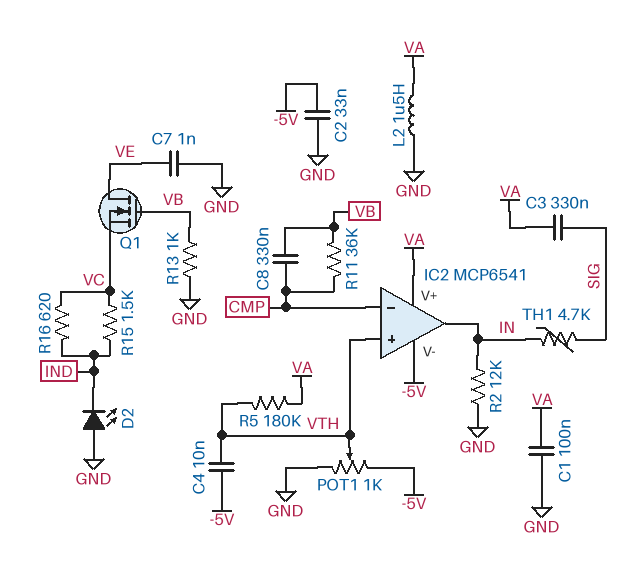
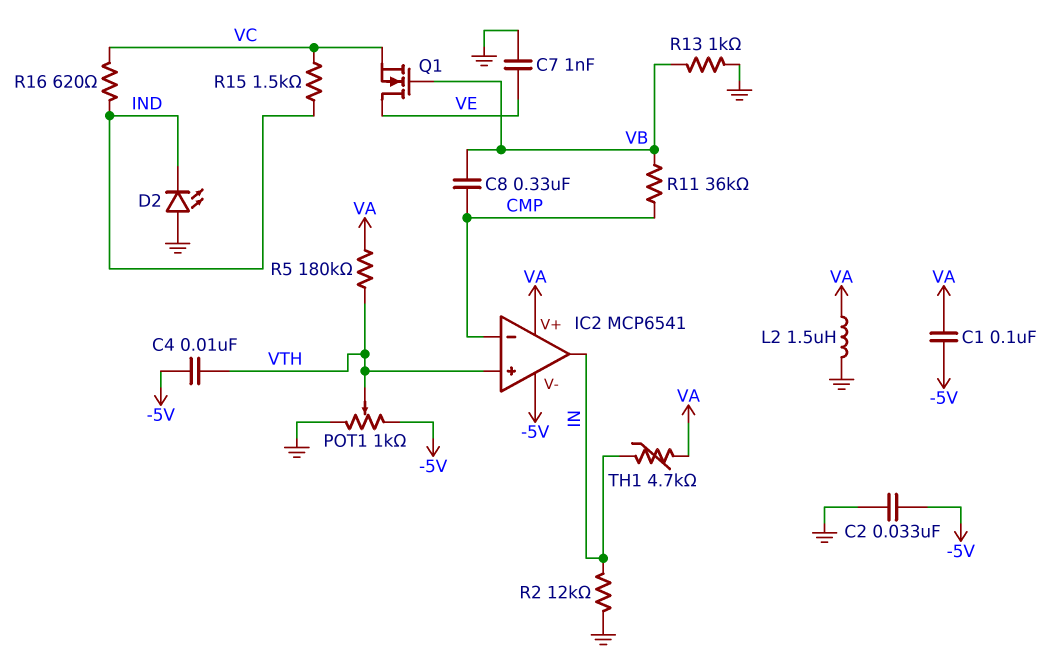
C1: 100nF (GND, VA) -> 100nF (-5V, VA)
C3: 330nF (SIG, VA) -> none
TH1: 4.7k (IN, SIG) -> 4.7k (IN, VA)

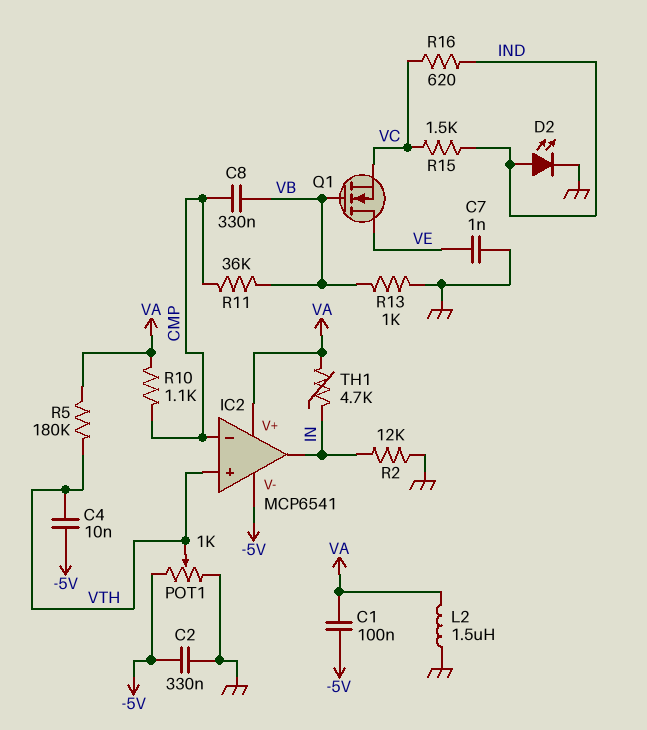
C2: 33nF (-5V, GND) -> 330nF (-5V, GND)
D2: LED (A GND, K IND) -> LED (A IND, K GND)
R10: none -> 1.1k (CMP, VA)

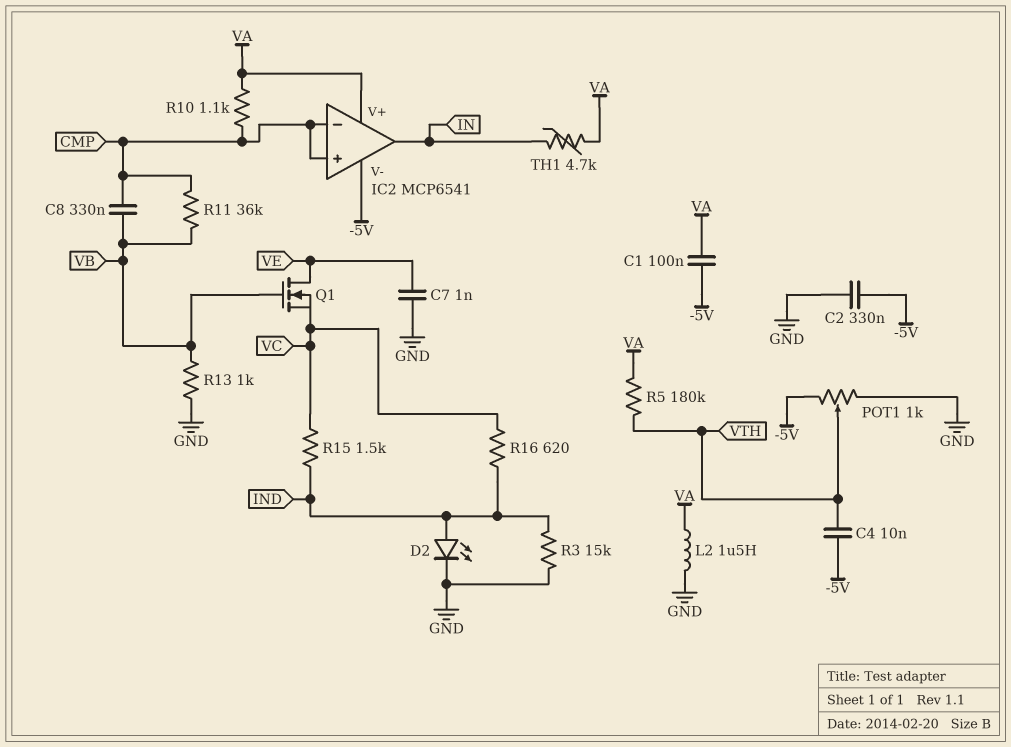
IC2 pin in+: VTH -> CMP
R2: 12k (GND, IN) -> none
R3: none -> 15k (GND, IND)

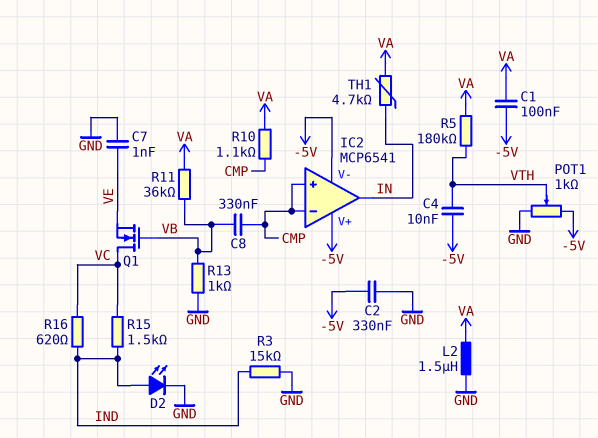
IC2 pin V+: VA -> -5V
Q1: NMOS (G VB, D VE, S VC) -> NMOS (G VB, D VC, S VE)
R11: 36k (CMP, VB) -> 36k (VA, VB)

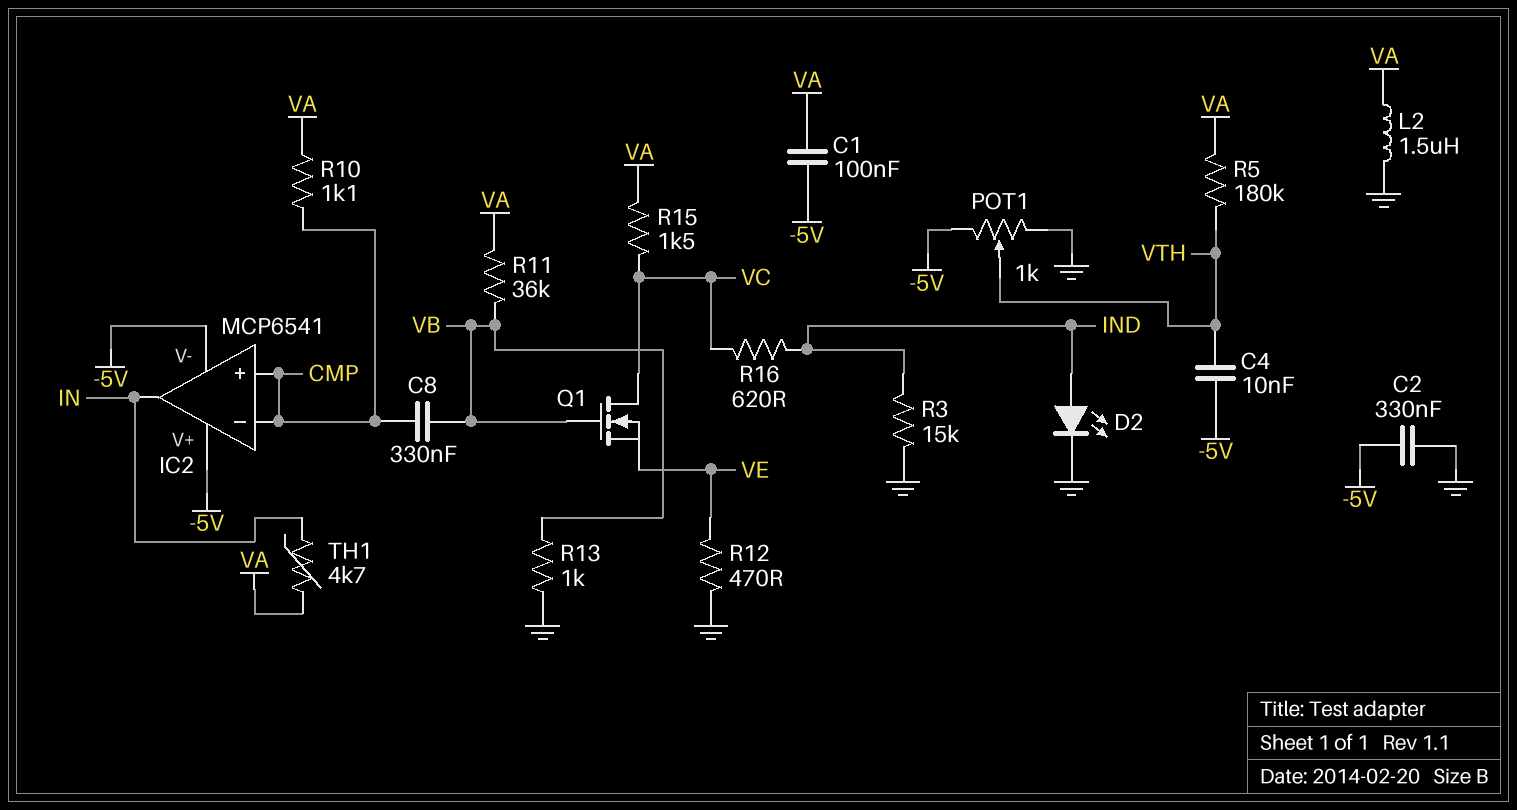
C7: 1nF (GND, VE) -> none
R12: none -> 470 (GND, VE)
R15: 1.5k (IND, VC) -> 1.5k (VA, VC)

